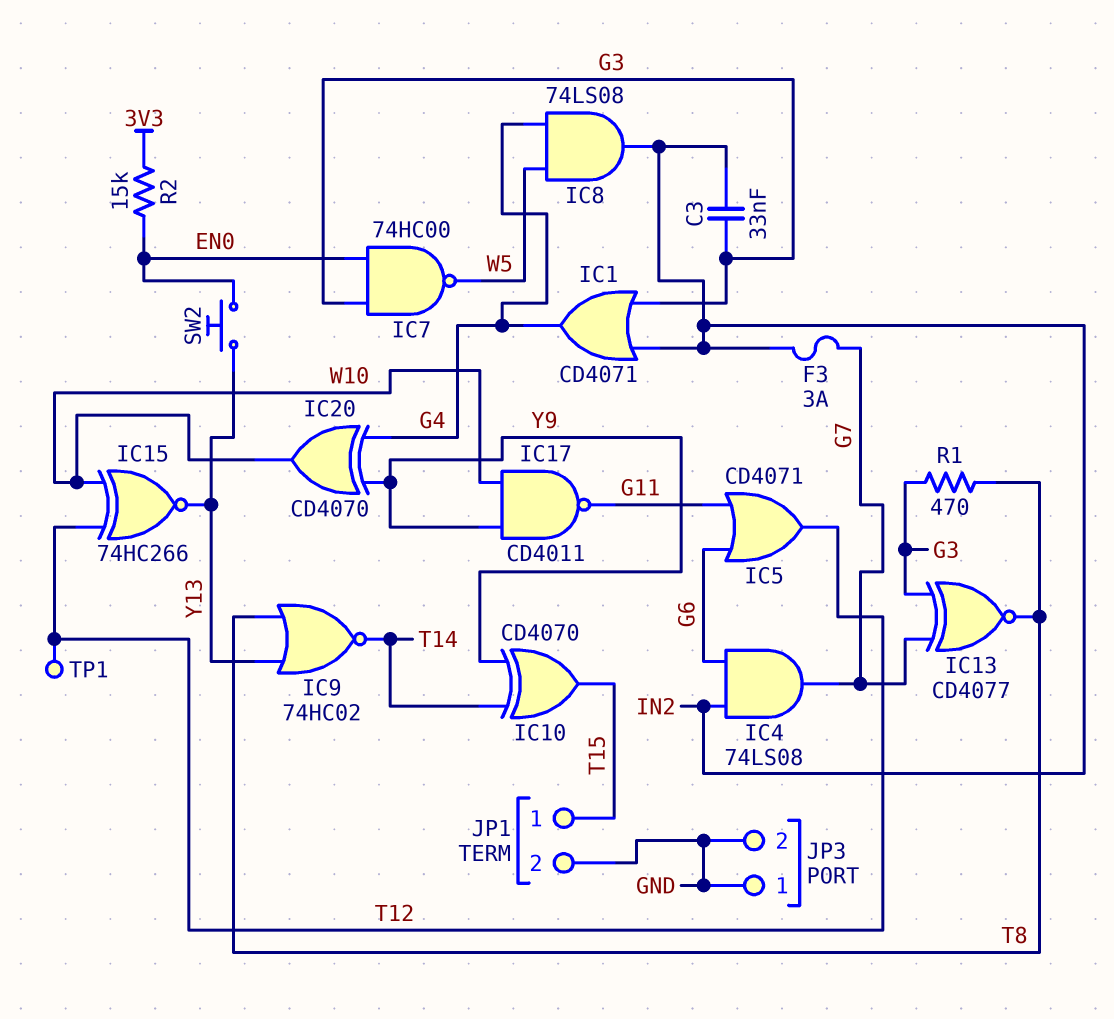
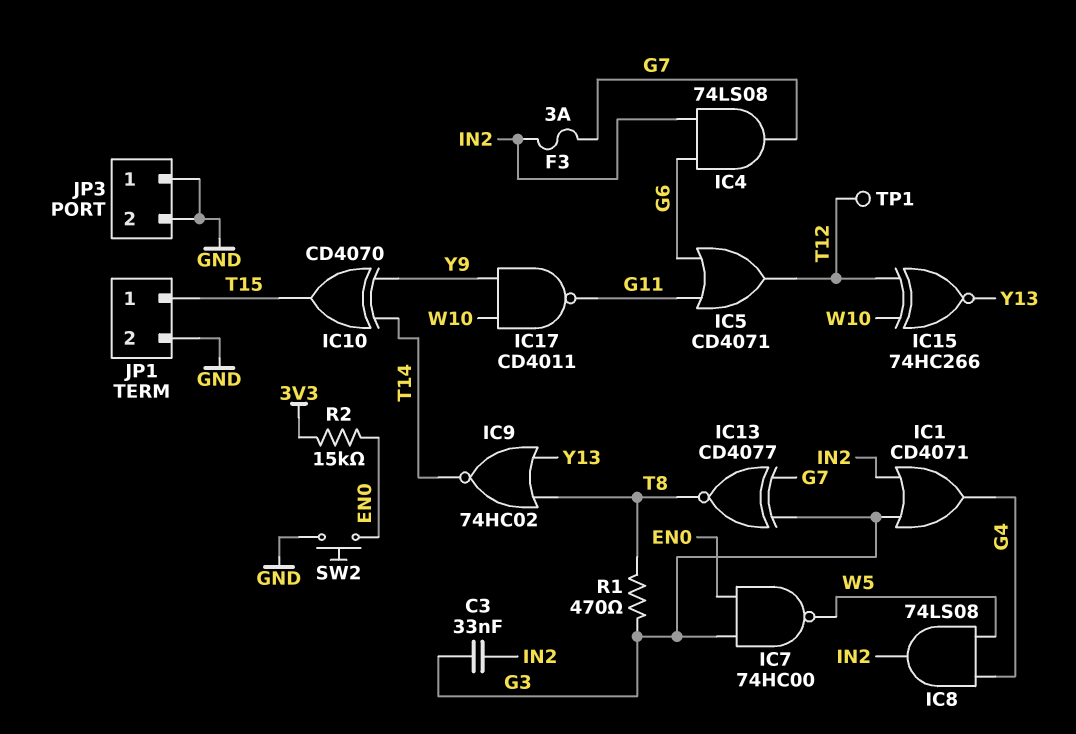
IC20: XOR CD4070 (in G4, in Y9, out W10) -> none
SW2: button (EN0, Y13) -> button (EN0, GND)

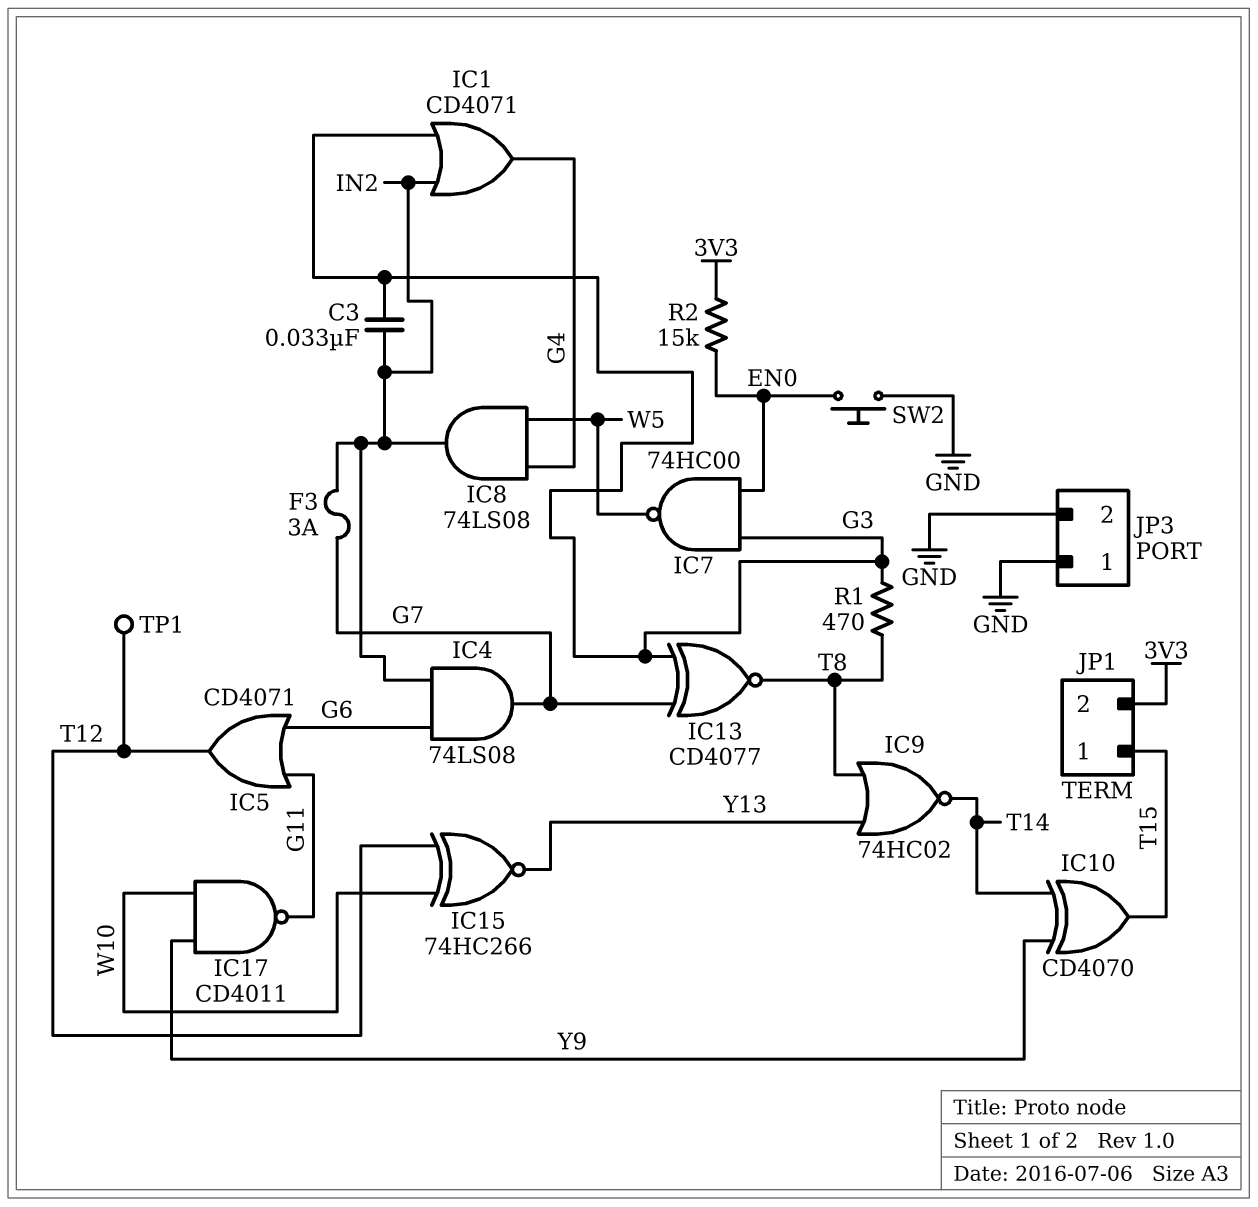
JP1 pin 2: GND -> 3V3

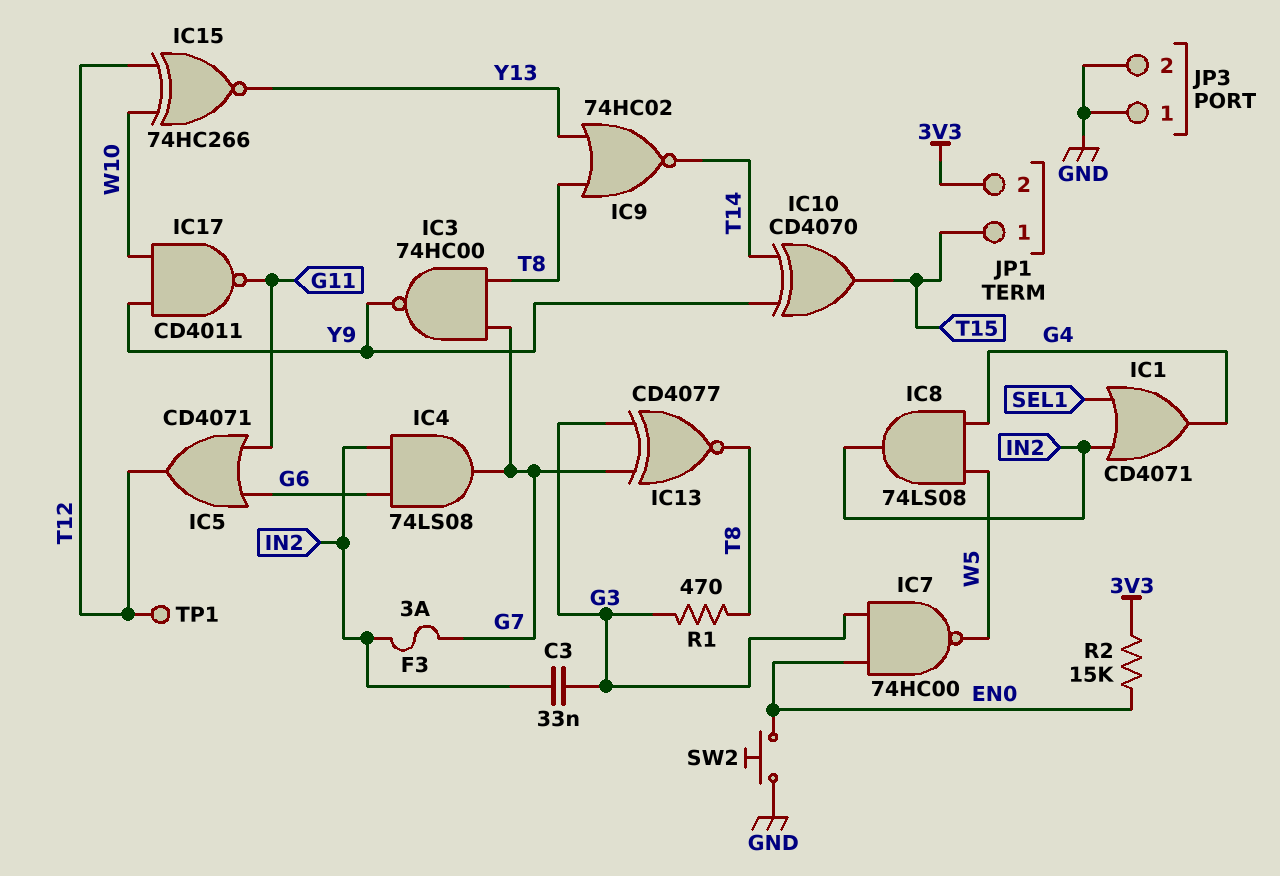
IC1: OR CD4071 (in G3, in IN2, out G4) -> OR CD4071 (in IN2, in SEL1, out G4)
IC3: none -> NAND 74HC00 (in G7, in T8, out Y9)

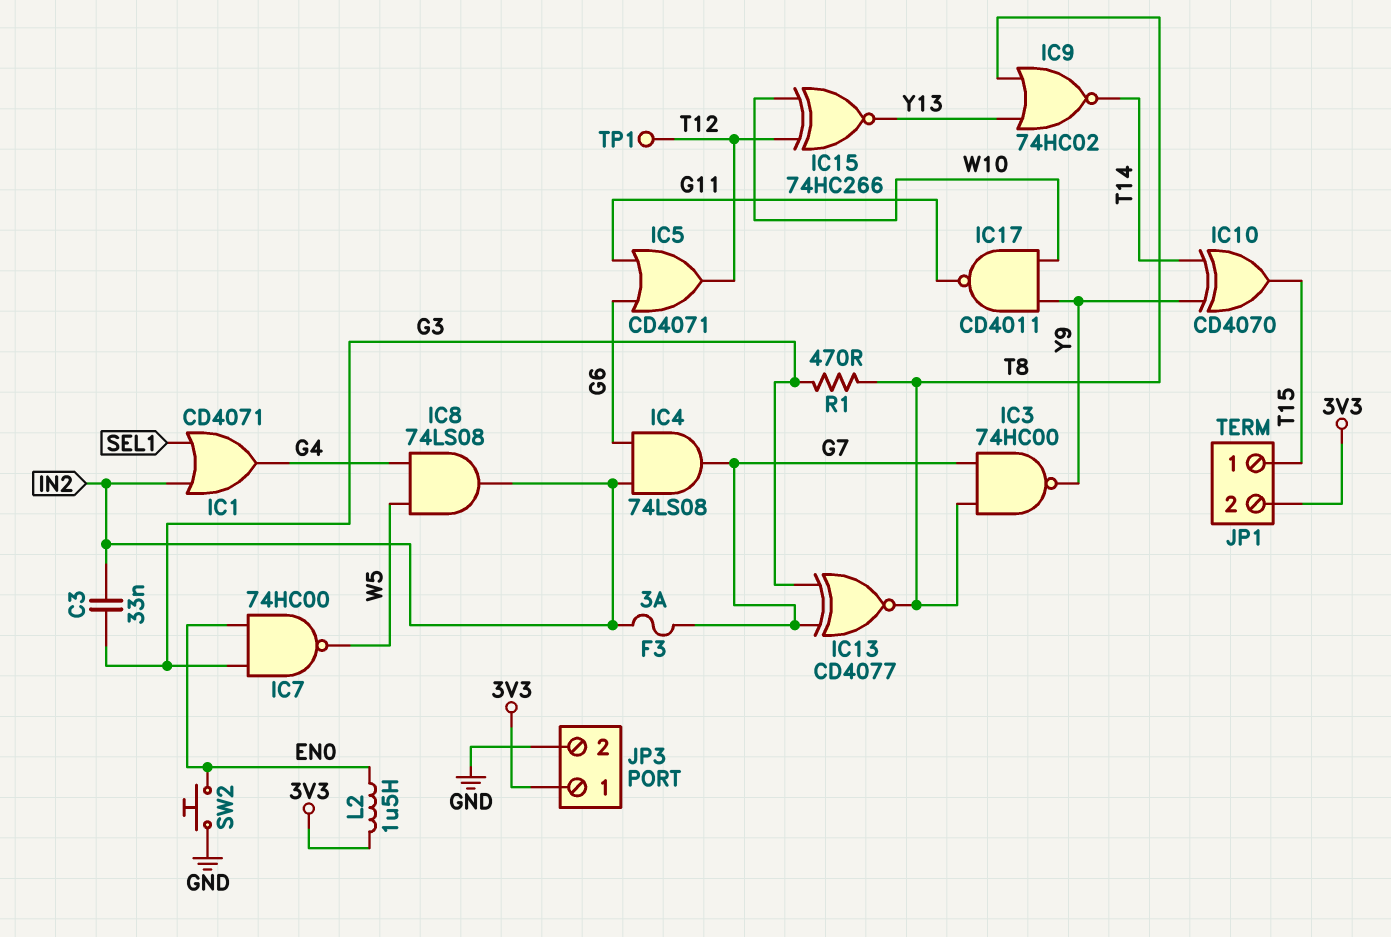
JP3 pin 1: GND -> 3V3
L2: none -> 1.5uH (3V3, EN0)
R2: 15k (3V3, EN0) -> none

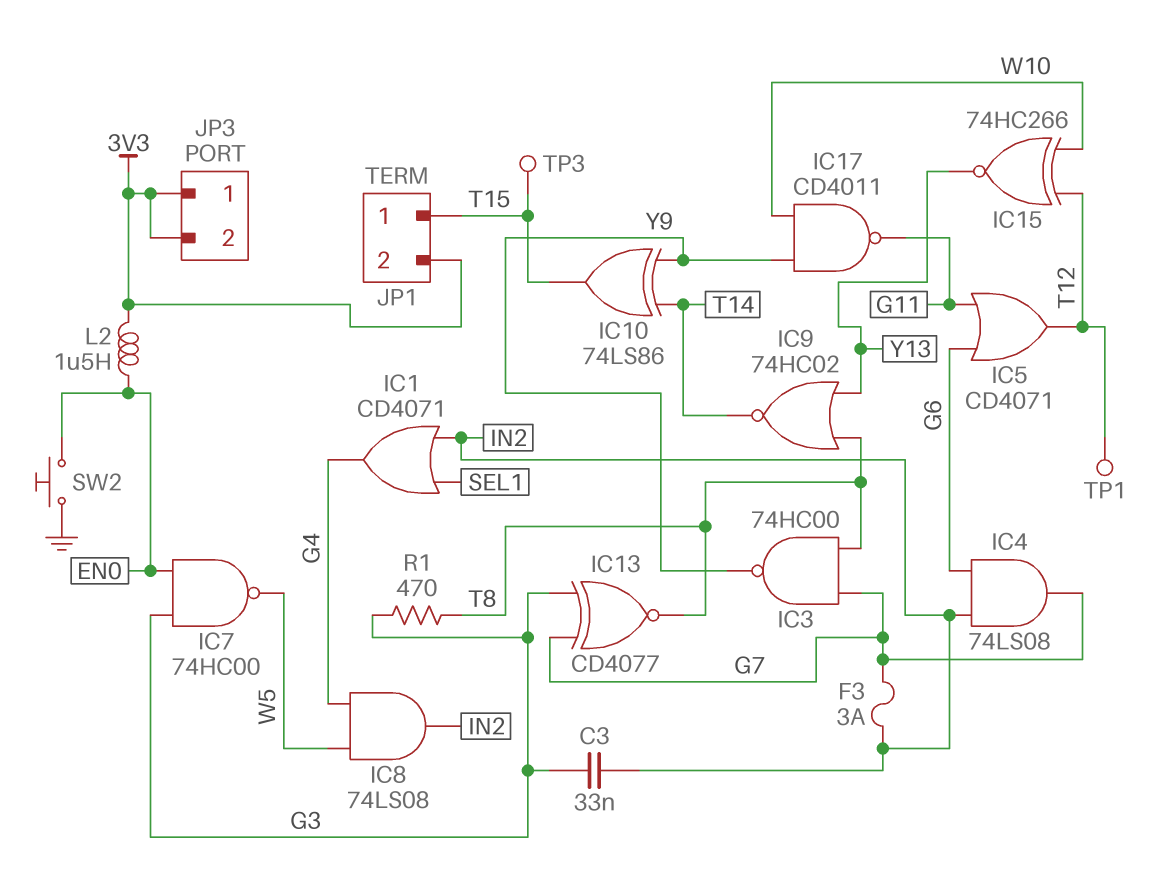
IC10: XOR CD4070 (in T14, in Y9, out T15) -> XOR 74LS86 (in T14, in Y9, out T15)
JP3 pin 2: GND -> 3V3
TP3: none -> test point (T15)

